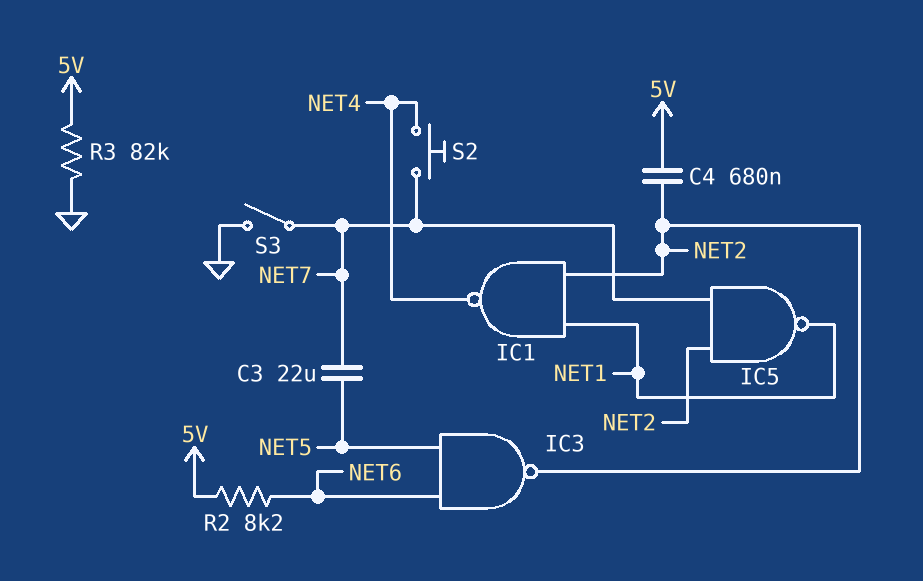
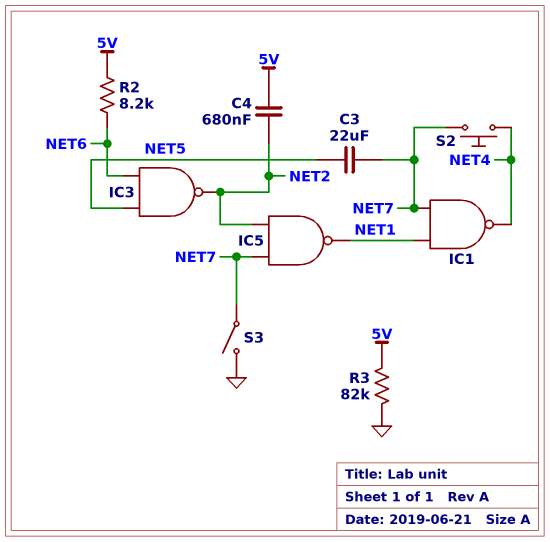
IC1: NAND (in NET1, in NET2, out NET4) -> NAND (in NET1, in NET7, out NET4)

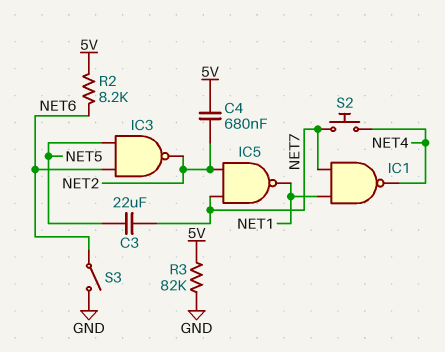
S3: switch (GND, NET7) -> switch (GND, NET6)

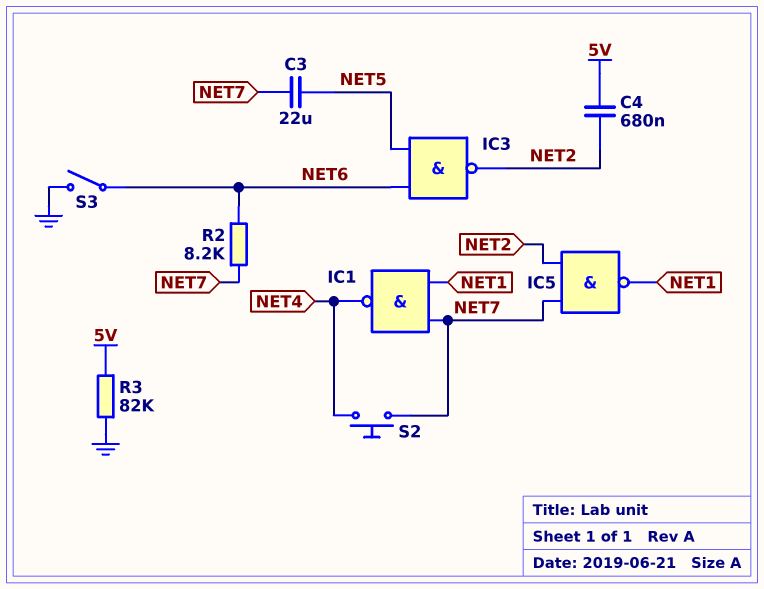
R2: 8.2k (5V, NET6) -> 8.2k (NET6, NET7)

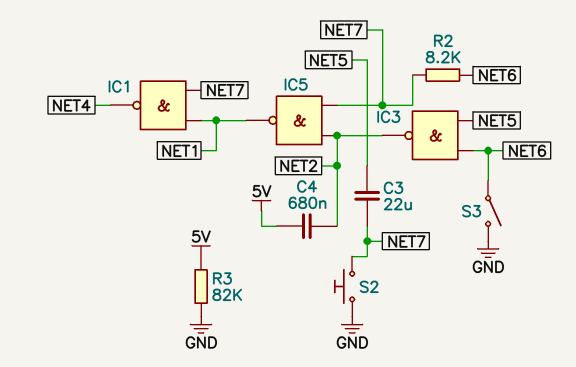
S2: button (NET4, NET7) -> button (GND, NET7)

